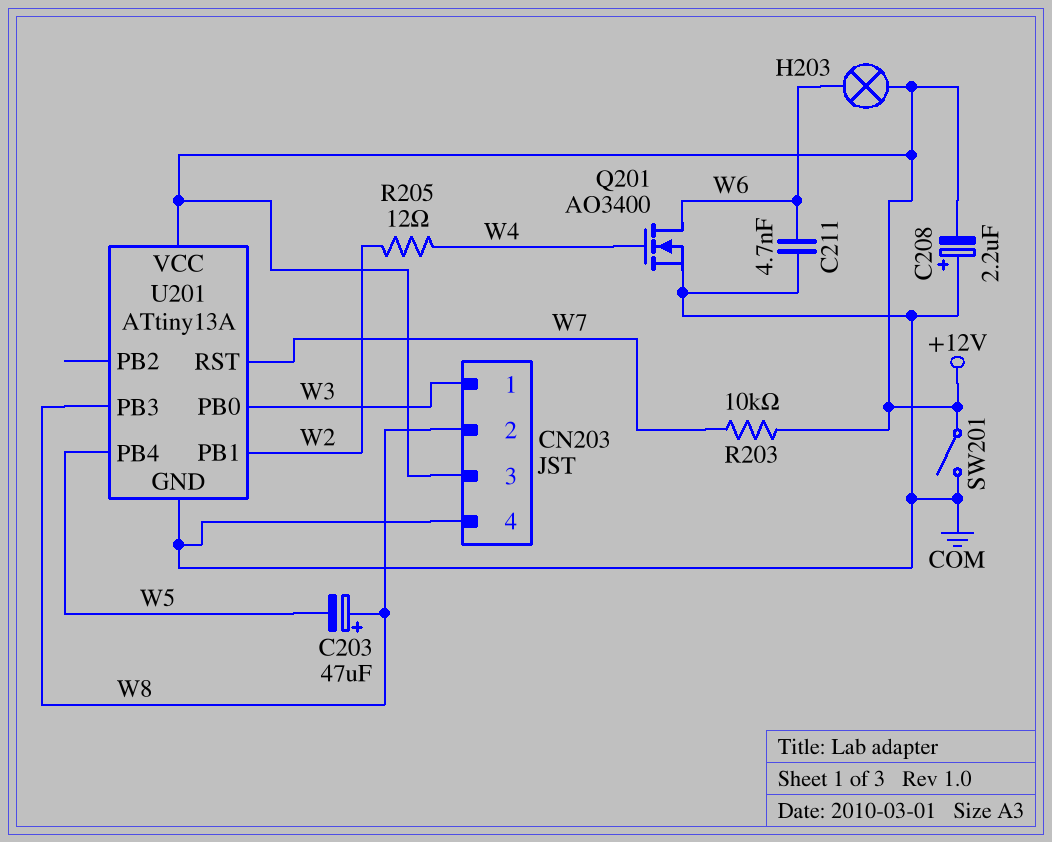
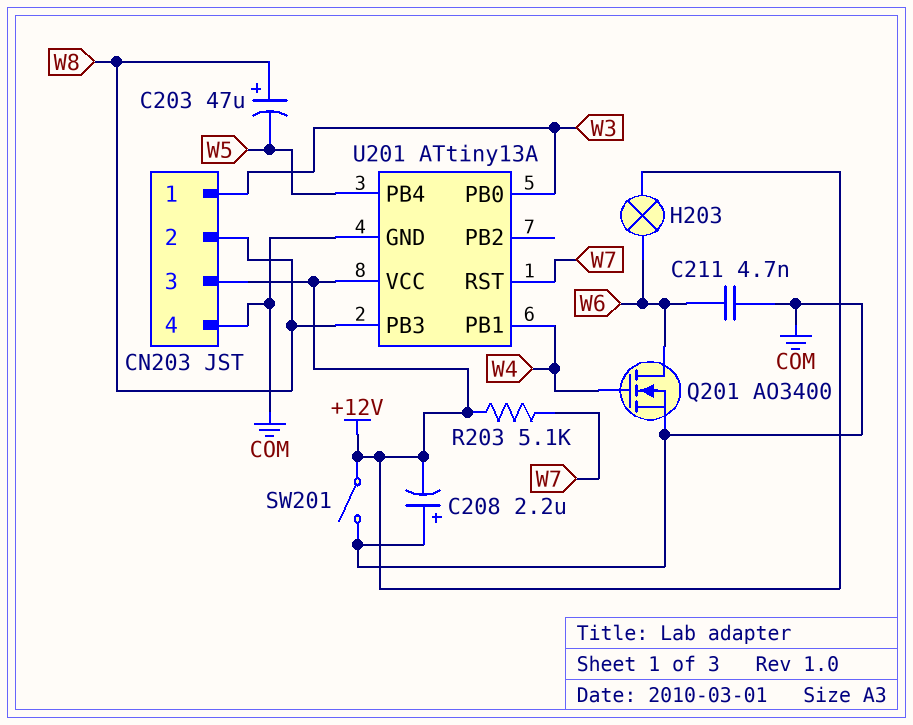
R203: 10k (+12V, W7) -> 5.1k (+12V, W7)
R205: 12 (W2, W4) -> none
U201 pin PB1: W2 -> W4

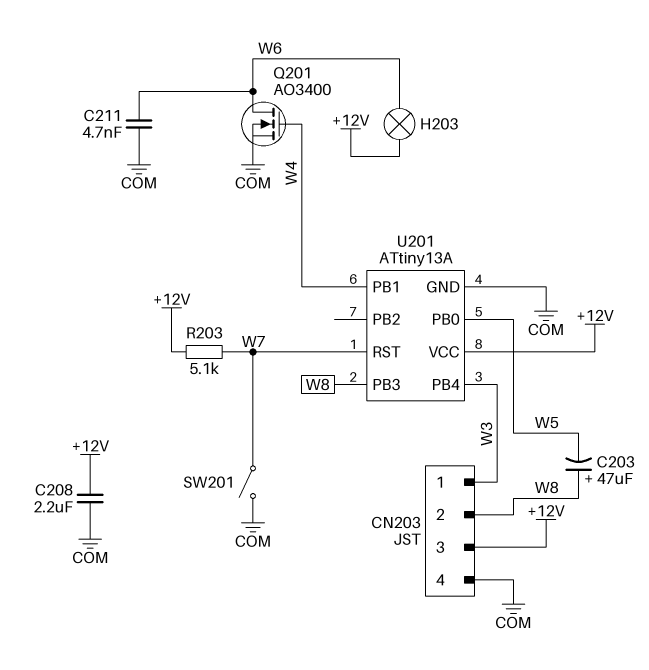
C208: 2.2uF (plus COM, minus +12V) -> 2.2uF (+12V, COM)
SW201: switch (+12V, COM) -> switch (COM, W7)
U201 pin PB0: W3 -> W5
U201 pin PB4: W5 -> W3

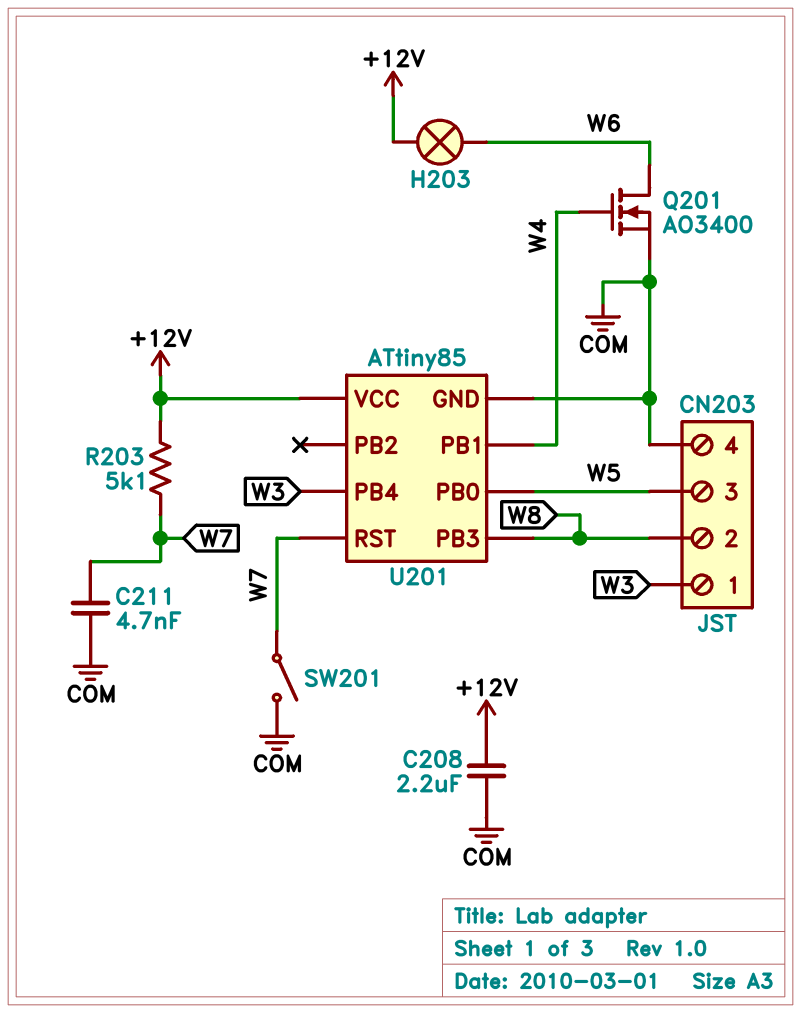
C203: 47uF (plus W8, minus W5) -> none
C211: 4.7nF (COM, W6) -> 4.7nF (COM, W7)
CN203 pin 3: +12V -> W5
U201: ATtiny13A -> ATtiny85

